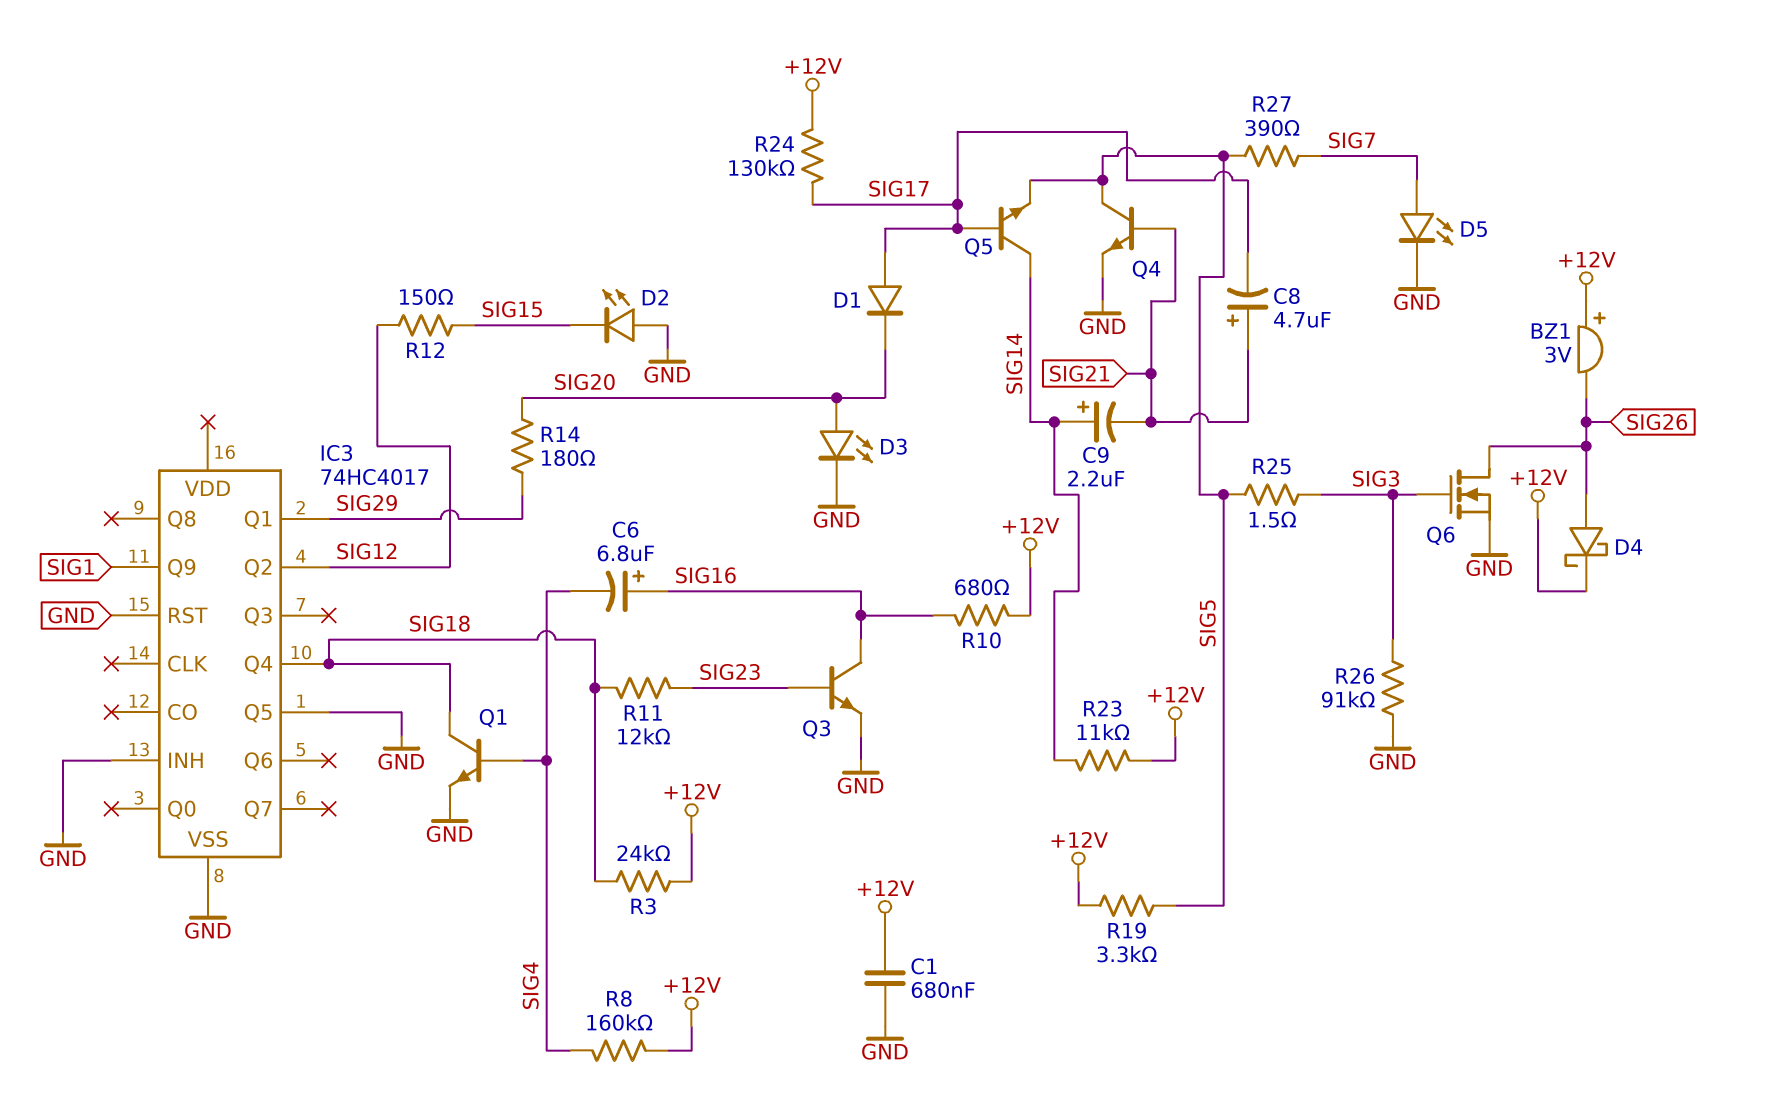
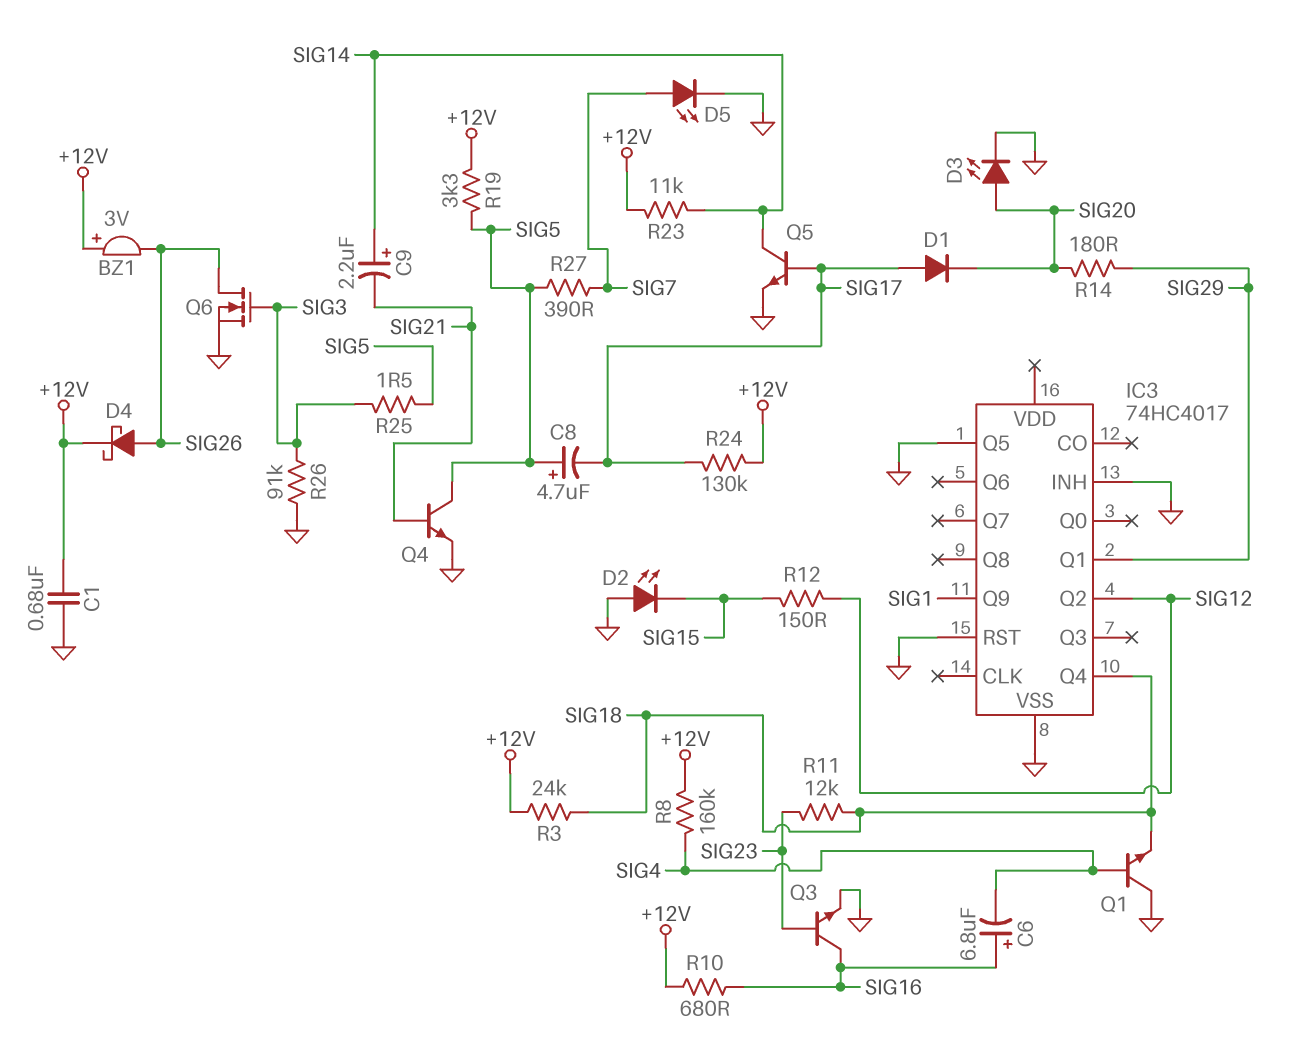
C8: 4.7uF (plus SIG21, minus SIG17) -> 4.7uF (plus SIG5, minus SIG17)
Q1: NPN (B SIG4, C SIG18, E GND) -> NPN (B SIG4, C GND, E SIG18)
Q5: NPN (B SIG17, C SIG14, E SIG5) -> NPN (B SIG17, C SIG14, E GND)

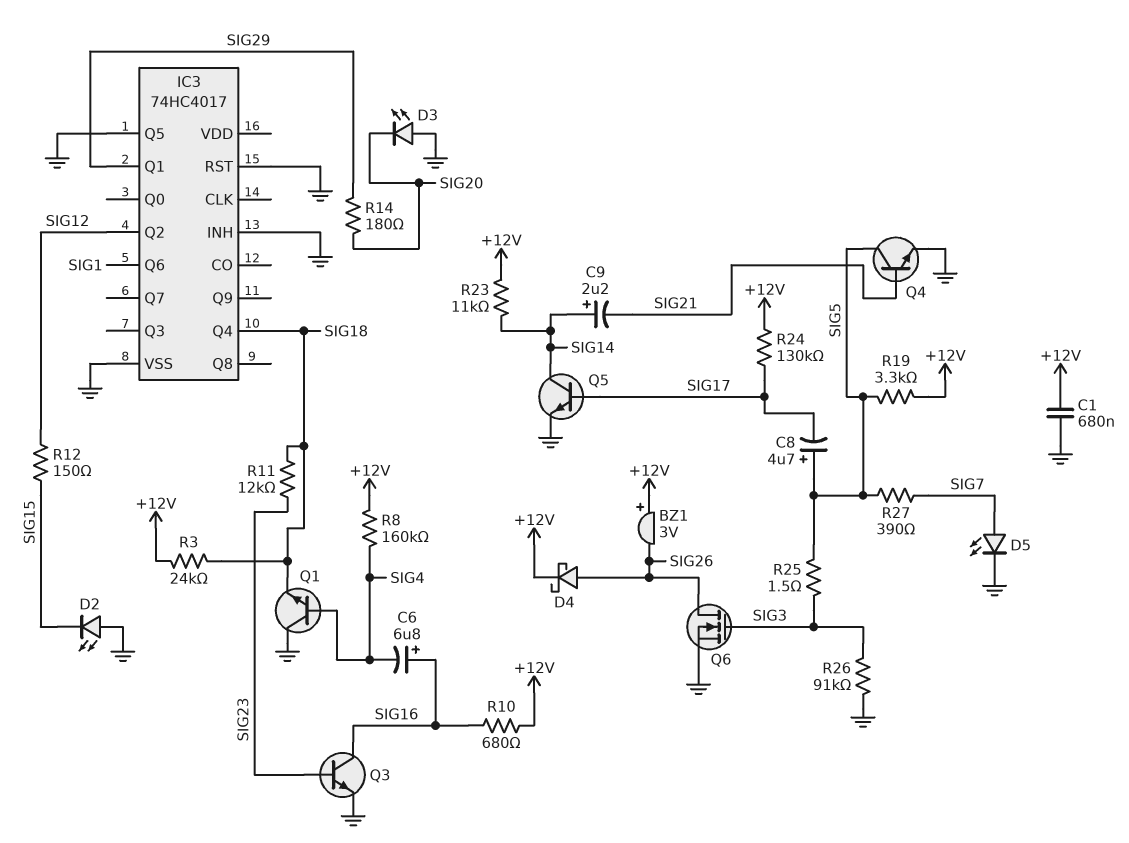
D1: diode (A SIG17, K SIG20) -> none
D3: LED (A SIG20, K GND) -> LED (A GND, K SIG20)
IC3 pin Q6: none -> SIG1
IC3 pin Q9: SIG1 -> none

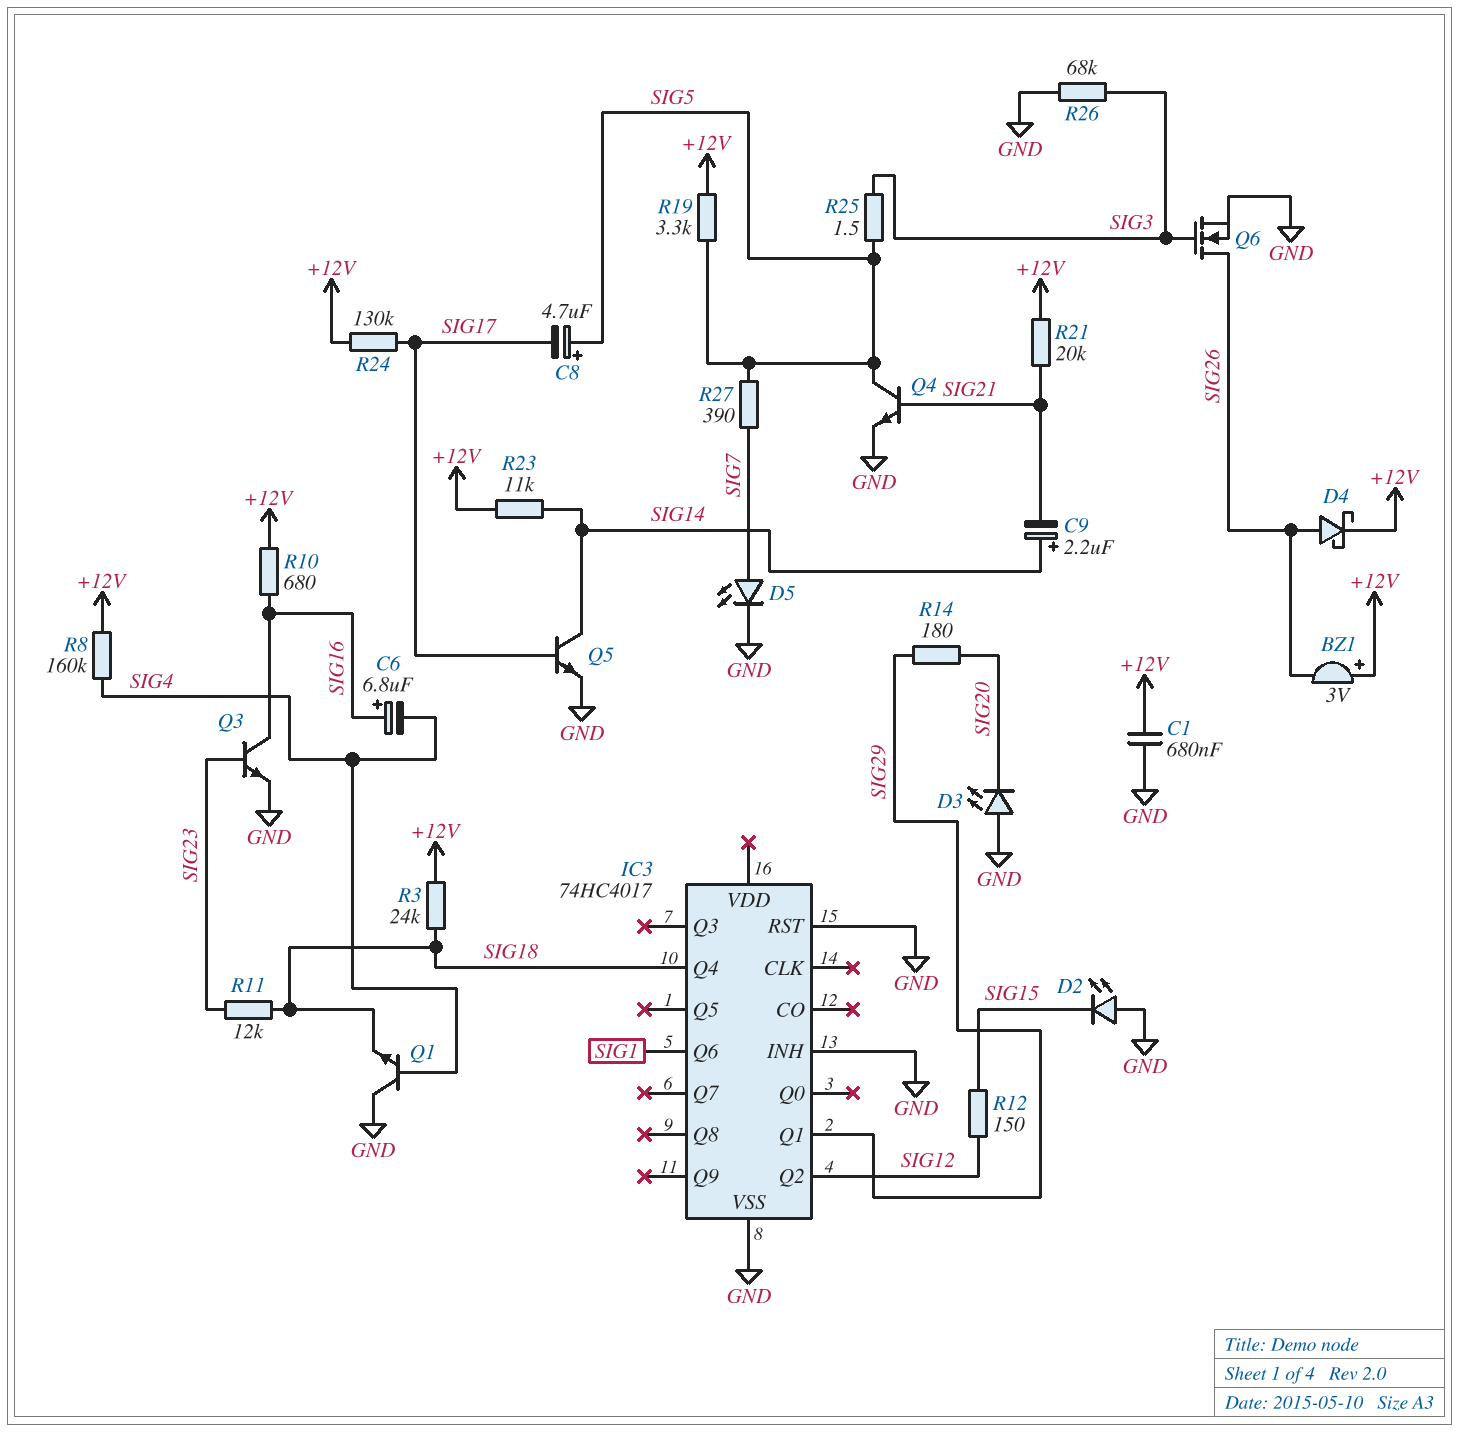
IC3 pin Q5: GND -> none
R21: none -> 20k (+12V, SIG21)
R26: 91k (GND, SIG3) -> 68k (GND, SIG3)

